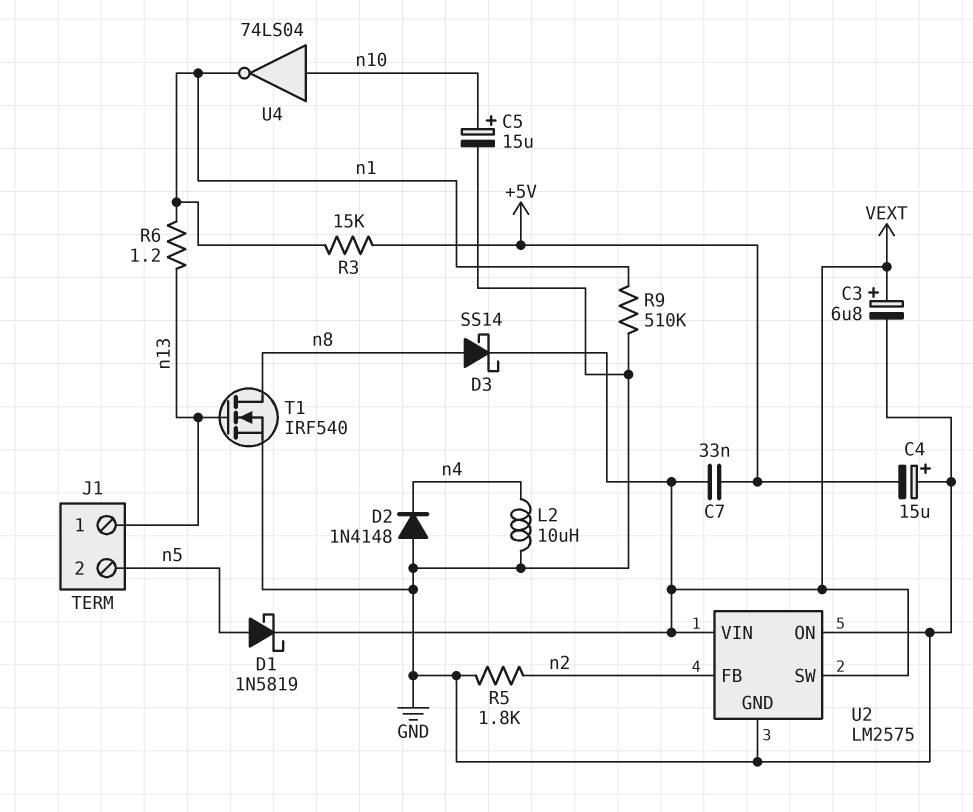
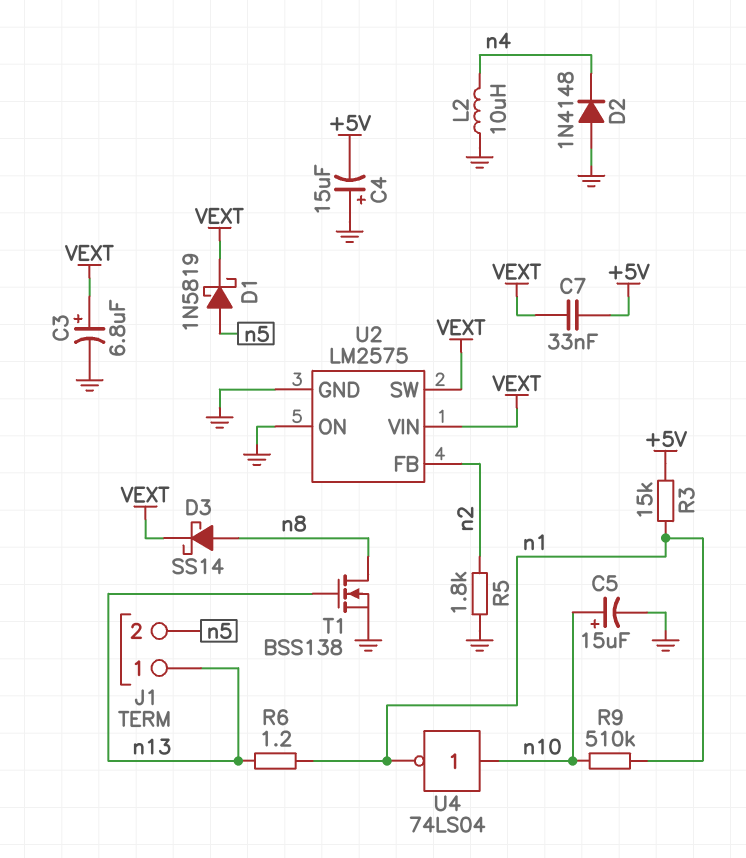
R9: 510k (GND, n1) -> 510k (n1, n10)
T1: NMOS IRF540 (G n13, D n8, S GND) -> NMOS BSS138 (G n13, D n8, S GND)

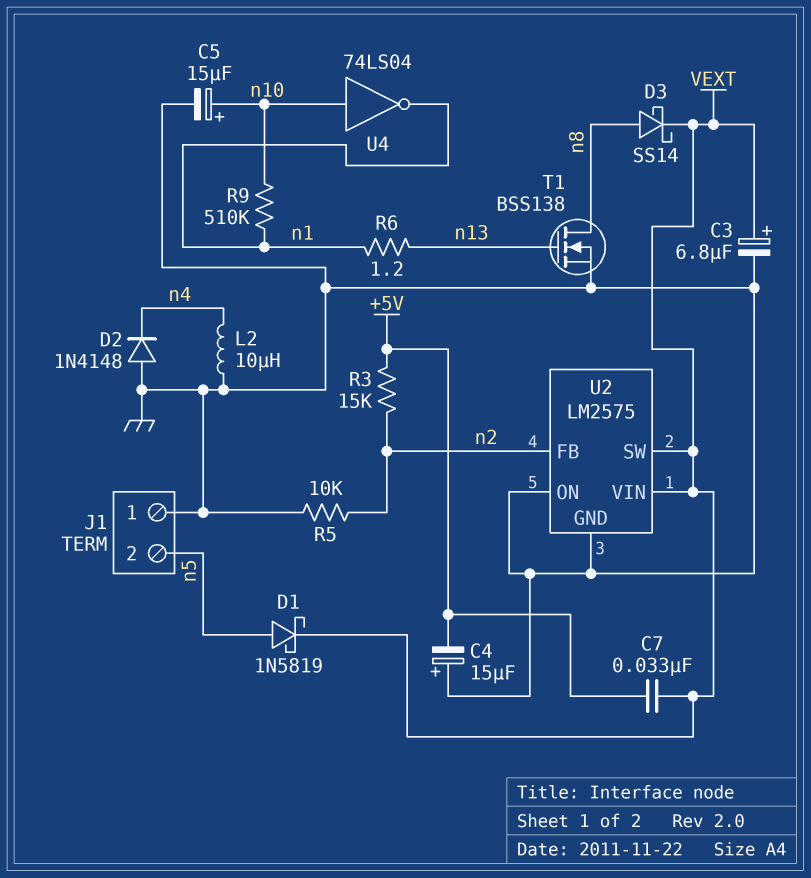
J1 pin 1: n13 -> GND
R3: 15k (+5V, n1) -> 15k (+5V, n2)
R5: 1.8k (GND, n2) -> 10k (GND, n2)

